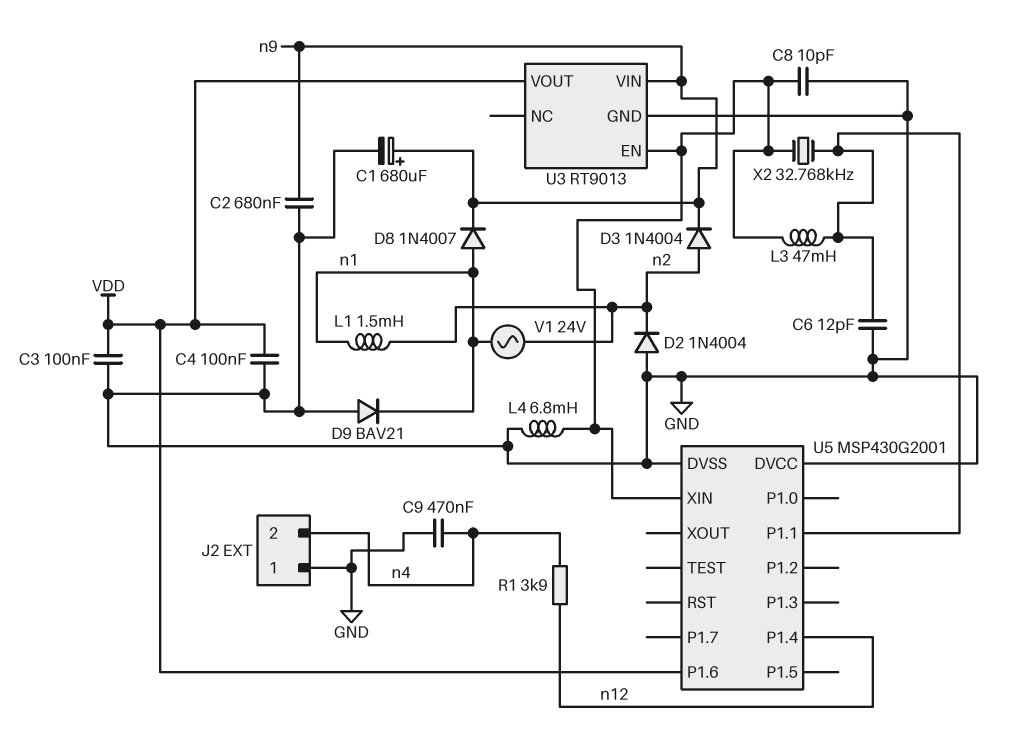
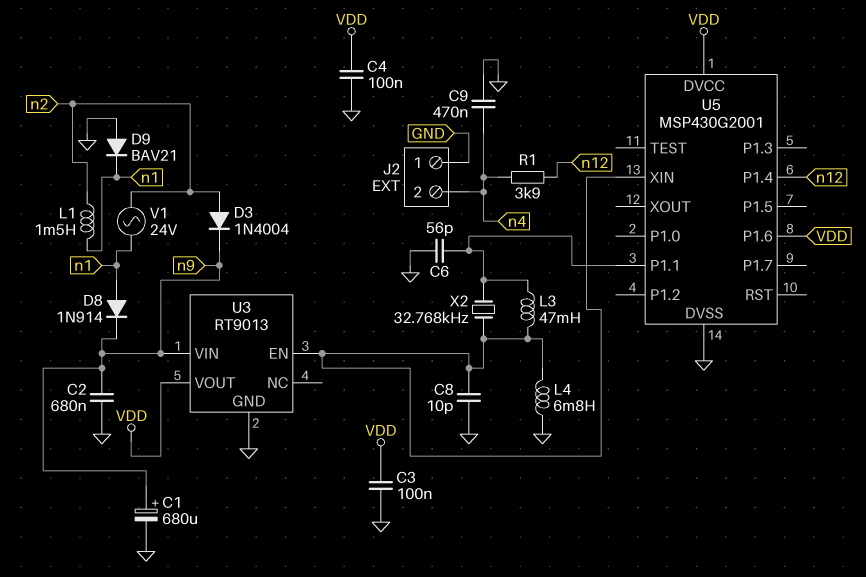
C6: 12pF (GND, U5/P1.1) -> 56pF (GND, U5/P1.1)
D2: diode 1N4004 (A GND, K n2) -> none
D8: diode 1N4007 (A n1, K n9) -> diode 1N914 (A n1, K n9)
U5 pin DVCC: GND -> VDD

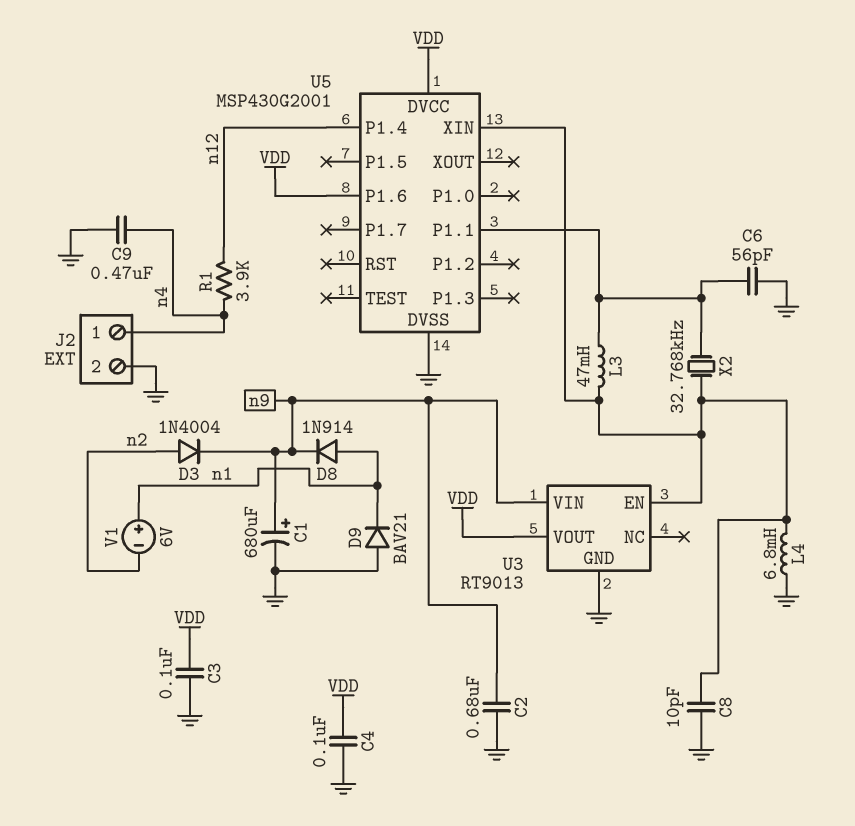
J2 pin 1: GND -> n4
J2 pin 2: n4 -> GND
L1: 1.5mH (n1, n2) -> none
V1: AC 24V (n1, n2) -> 6V (plus n1, minus n2)

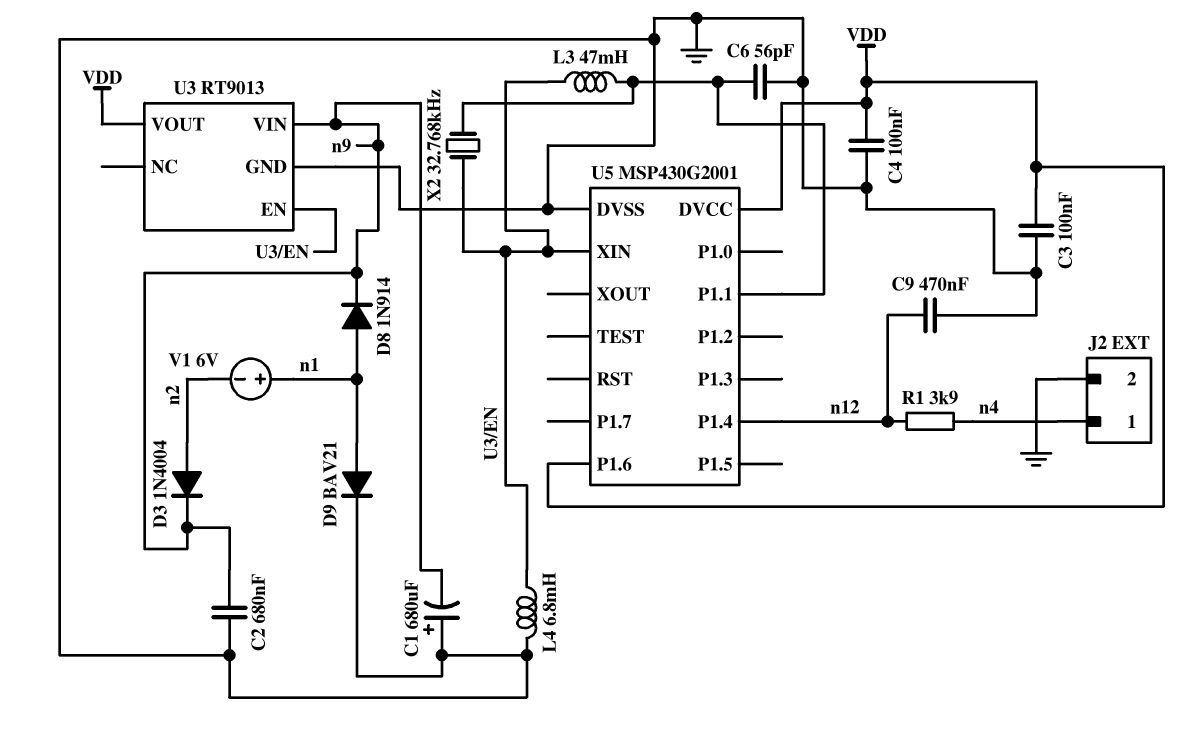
C1: 680uF (plus n9, minus GND) -> 680uF (plus GND, minus n9)
C8: 10pF (GND, U3/EN) -> none
C9: 470nF (GND, n4) -> 470nF (GND, n12)
D9: diode BAV21 (A GND, K n1) -> diode BAV21 (A n1, K GND)

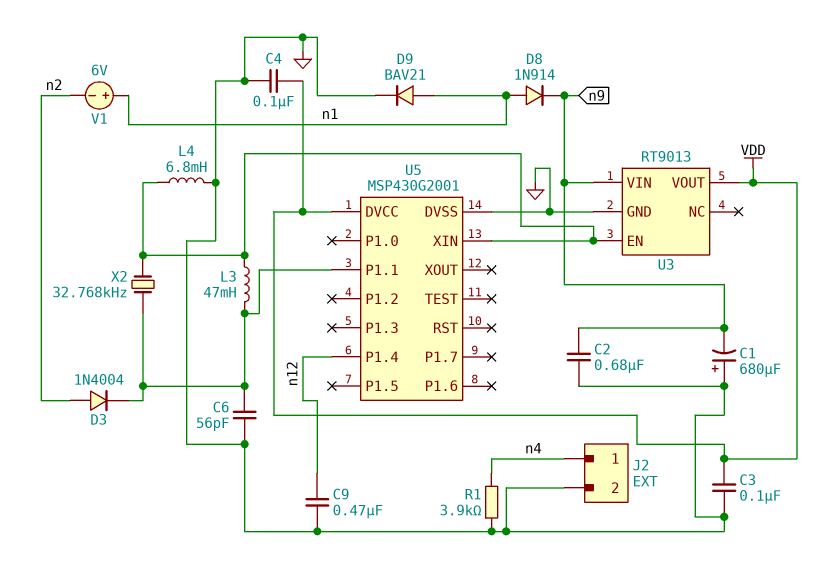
D3: diode 1N4004 (A n2, K n9) -> diode 1N4004 (A n2, K U5/P1.1)
R1: 3.9k (n4, n12) -> 3.9k (GND, n4)
U5 pin P1.6: VDD -> none

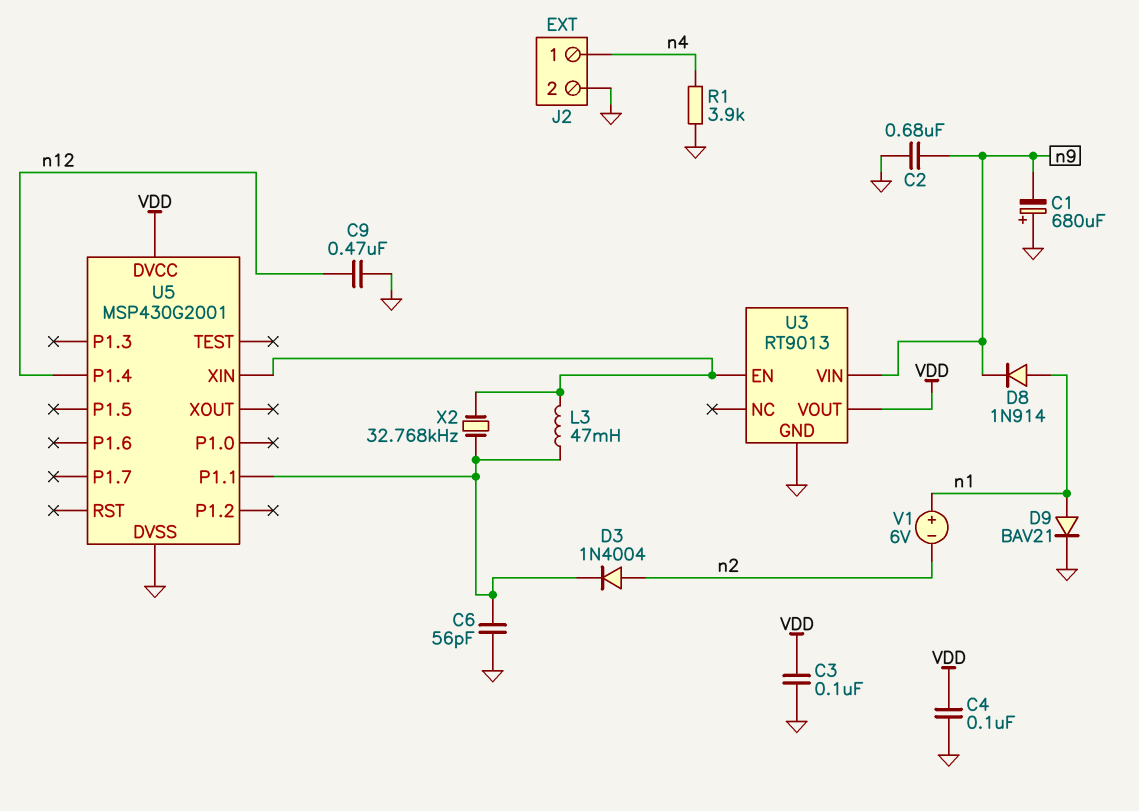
L4: 6.8mH (GND, U3/EN) -> none

